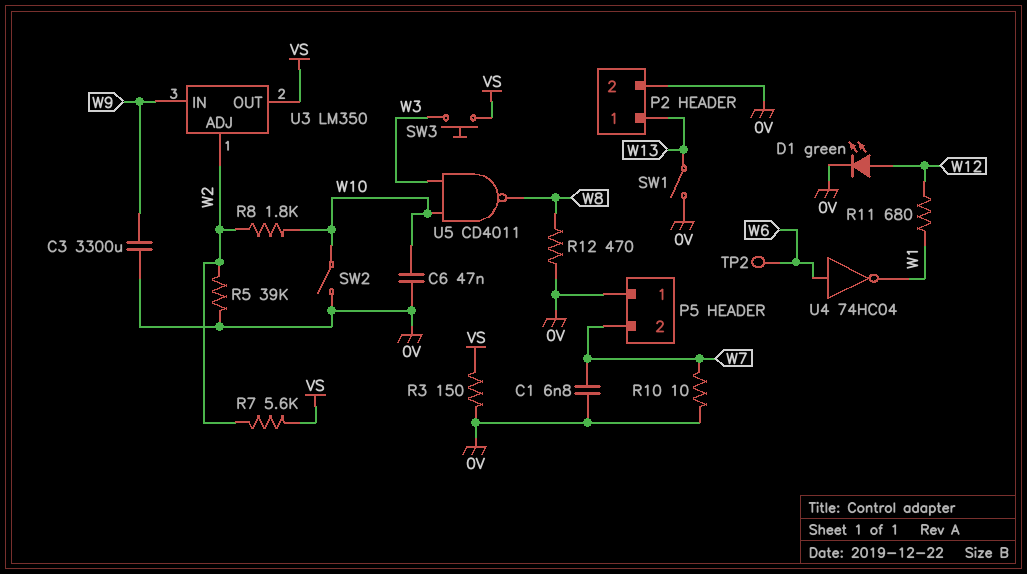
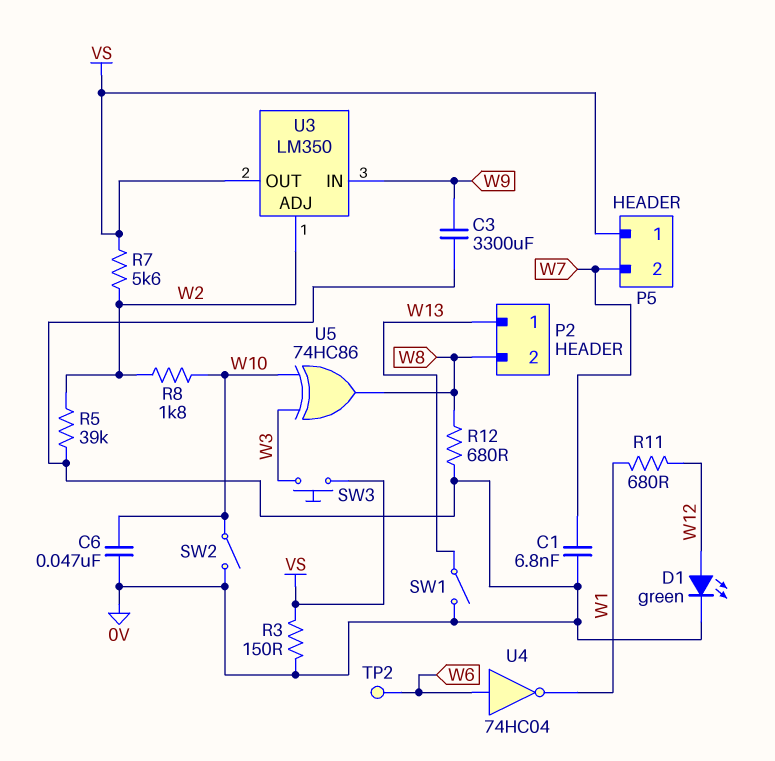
P2 pin 2: 0V -> W8
P5 pin 1: 0V -> VS
R10: 10 (0V, W7) -> none
R12: 470 (0V, W8) -> 680 (0V, W8)
U5: NAND CD4011 (in W3, in W10, out W8) -> XOR 74HC86 (in W3, in W10, out W8)

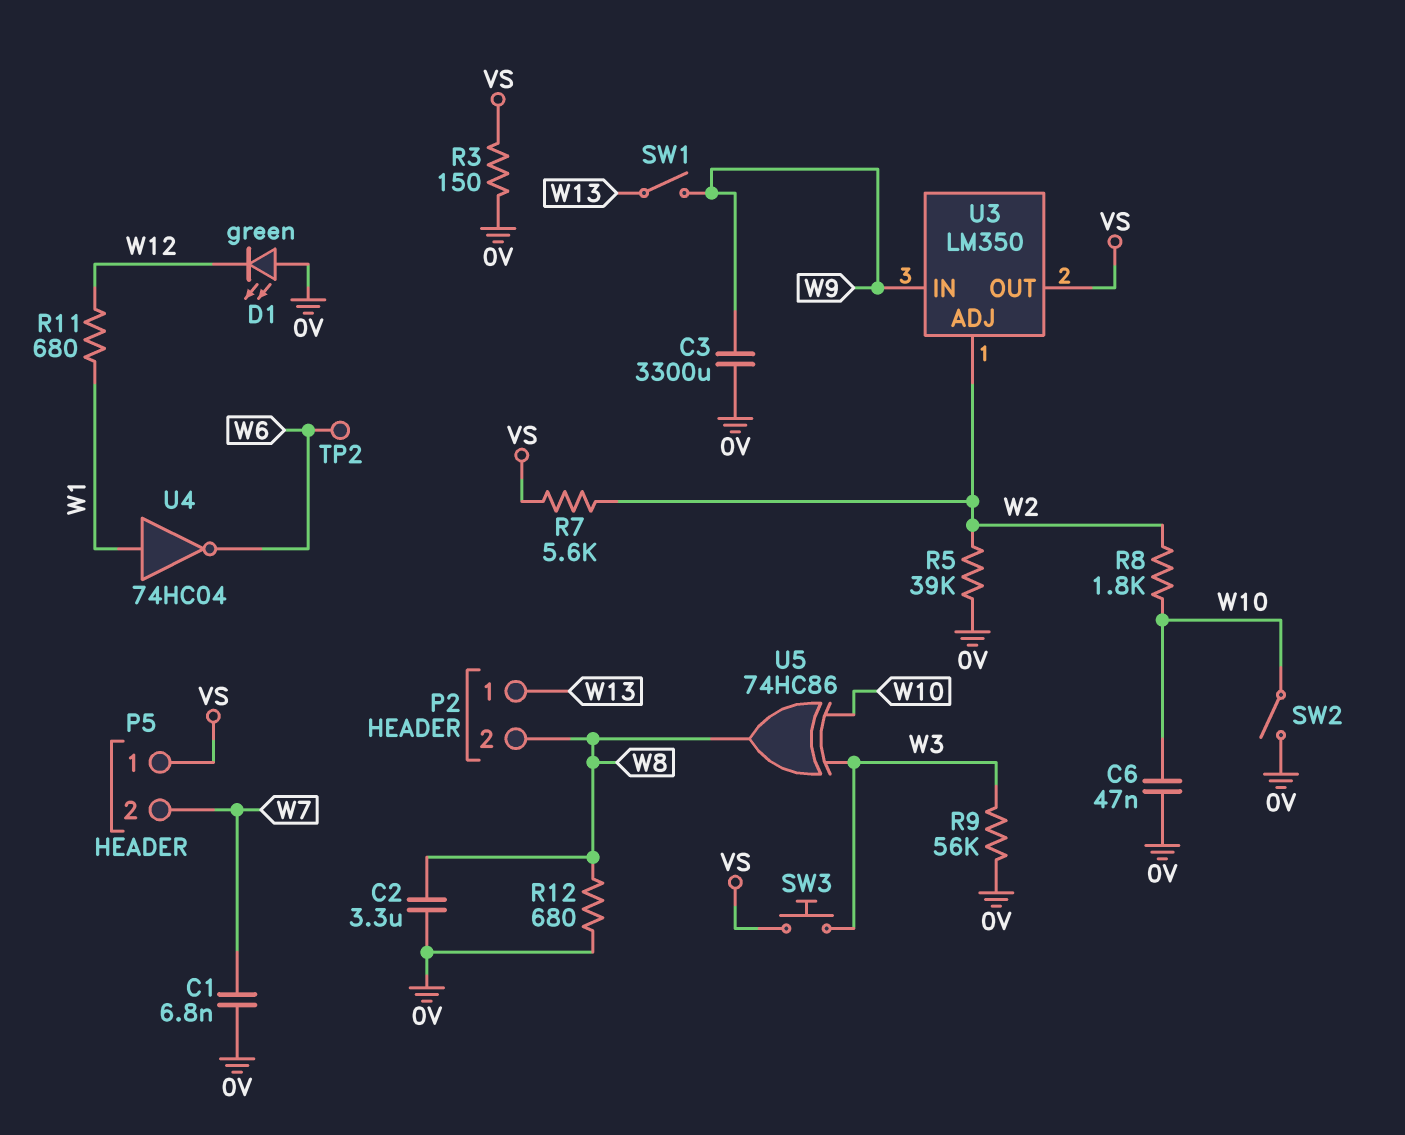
C2: none -> 3.3uF (0V, W8)
D1: LED green (A W12, K 0V) -> LED green (A 0V, K W12)
R9: none -> 56k (0V, W3)
SW1: switch (0V, W13) -> switch (W9, W13)
U4: NOT 74HC04 (in W6, out W1) -> NOT 74HC04 (in W1, out W6)

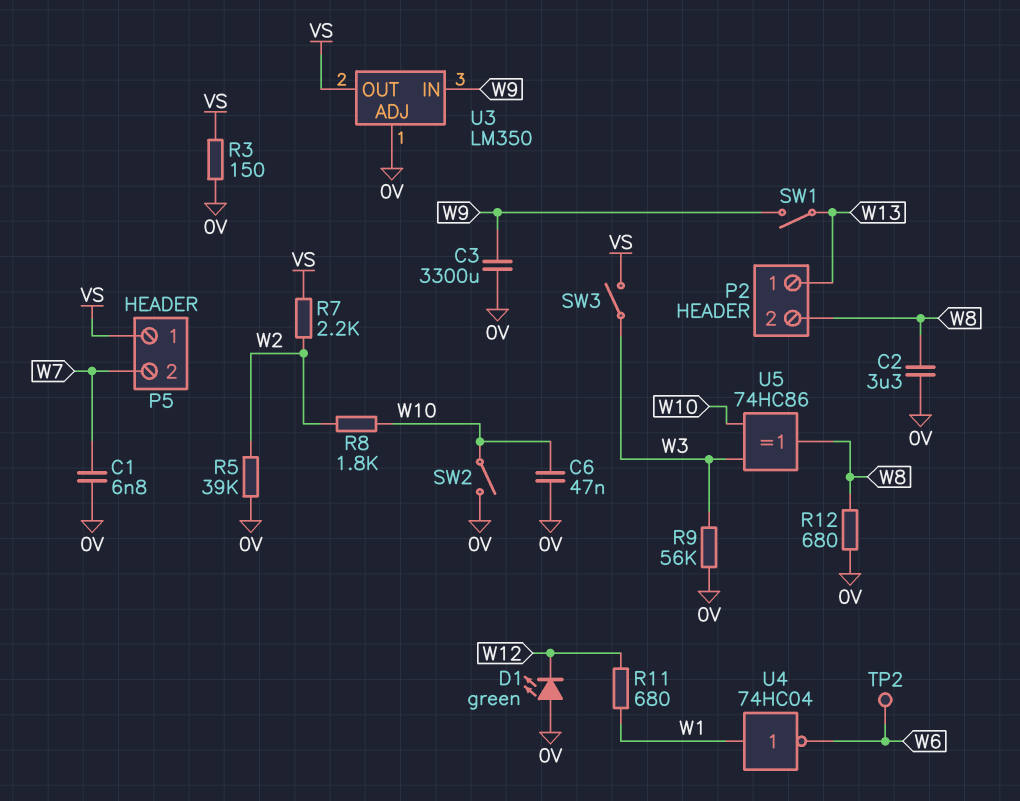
R7: 5.6k (VS, W2) -> 2.2k (VS, W2)
SW3: button (VS, W3) -> switch (VS, W3)
U3 pin ADJ: W2 -> 0V

